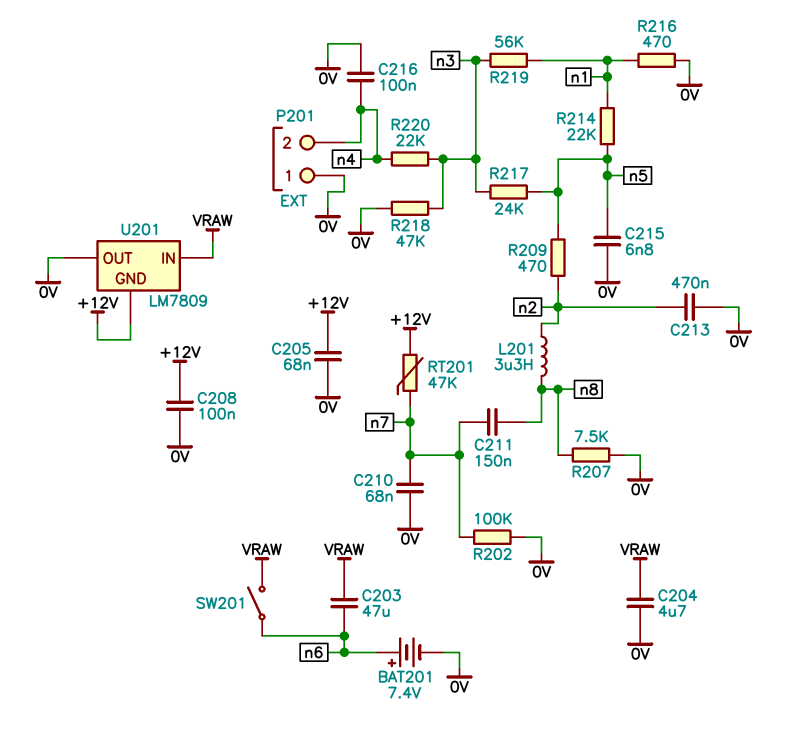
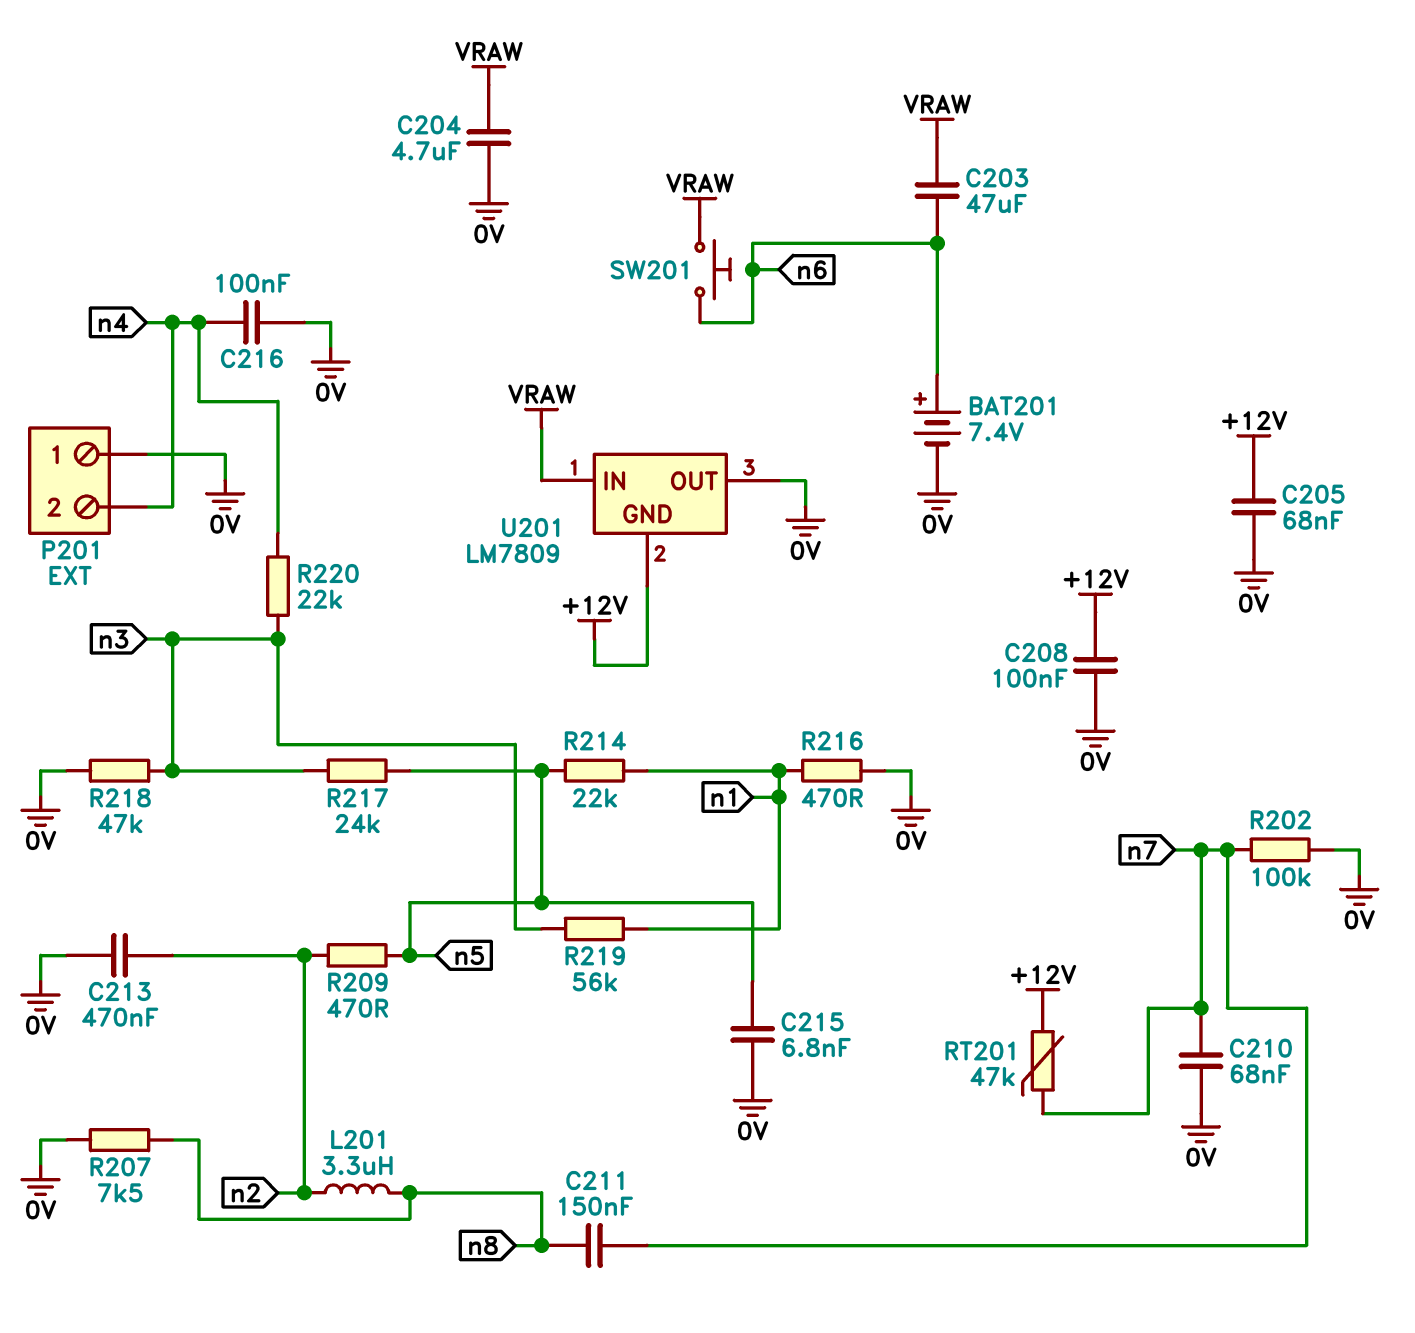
SW201: switch (VRAW, n6) -> button (VRAW, n6)

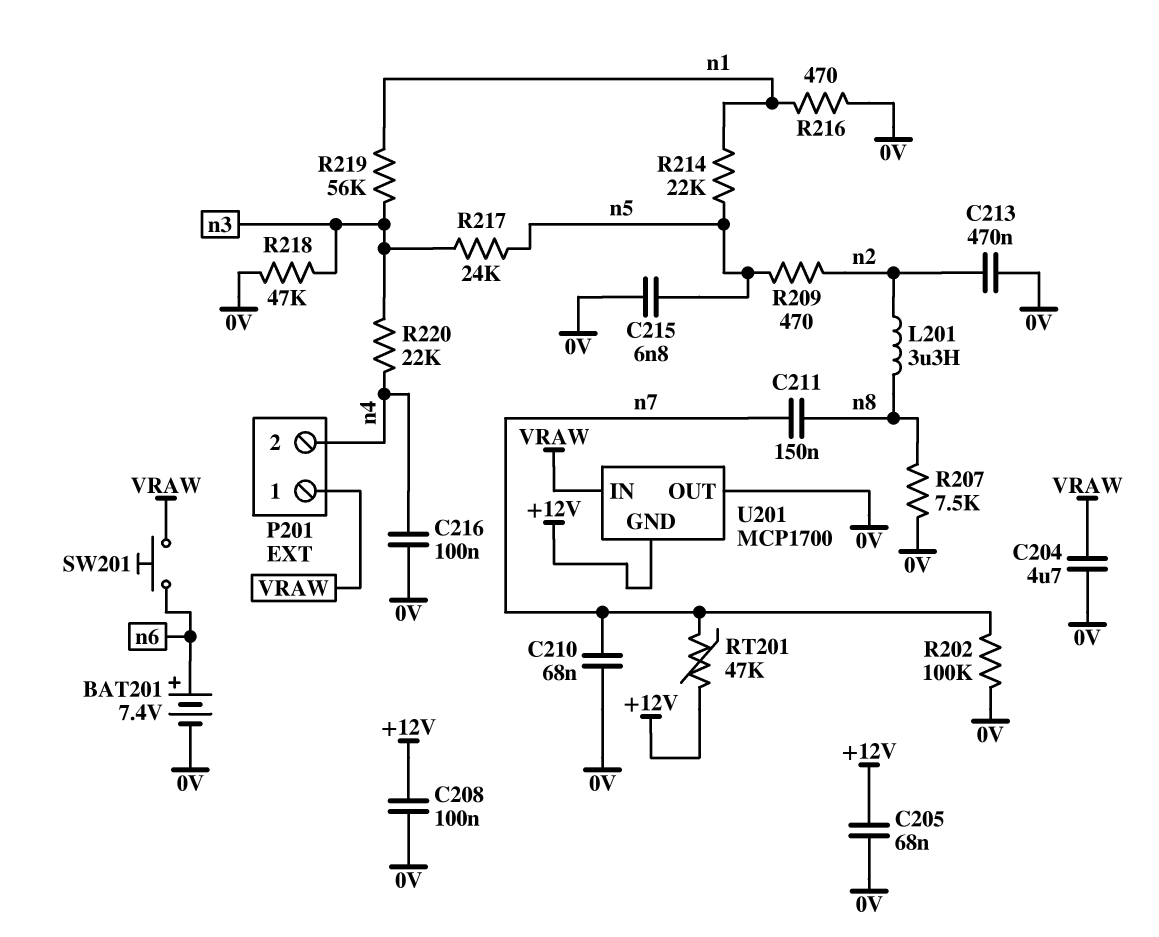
C203: 47uF (VRAW, n6) -> none
P201 pin 1: 0V -> VRAW
U201: LM7809 -> MCP1700

